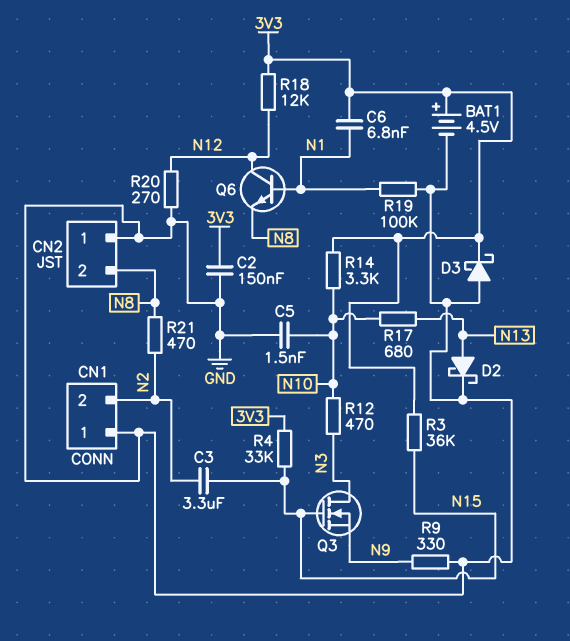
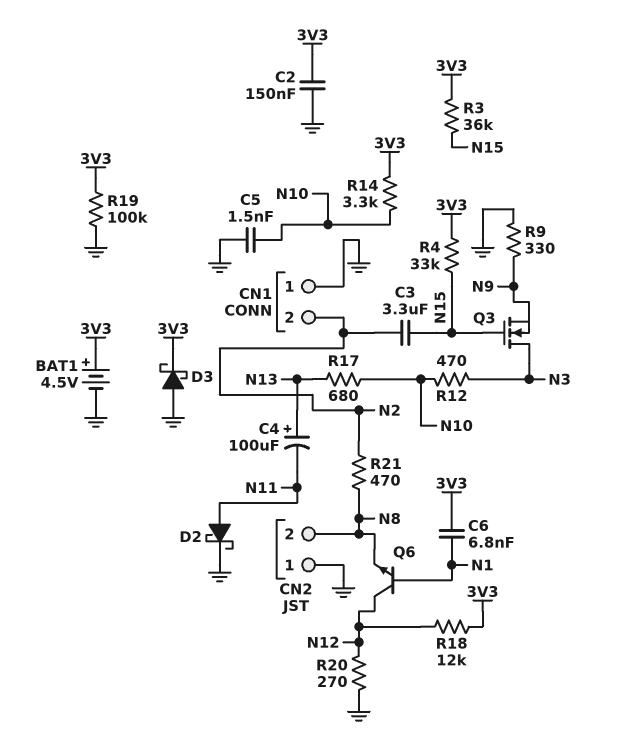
C4: none -> 100uF (plus N13, minus N11)
D2: schottky (A N13, K GND) -> schottky (A N11, K GND)
R19: 100k (GND, N1) -> 100k (3V3, GND)

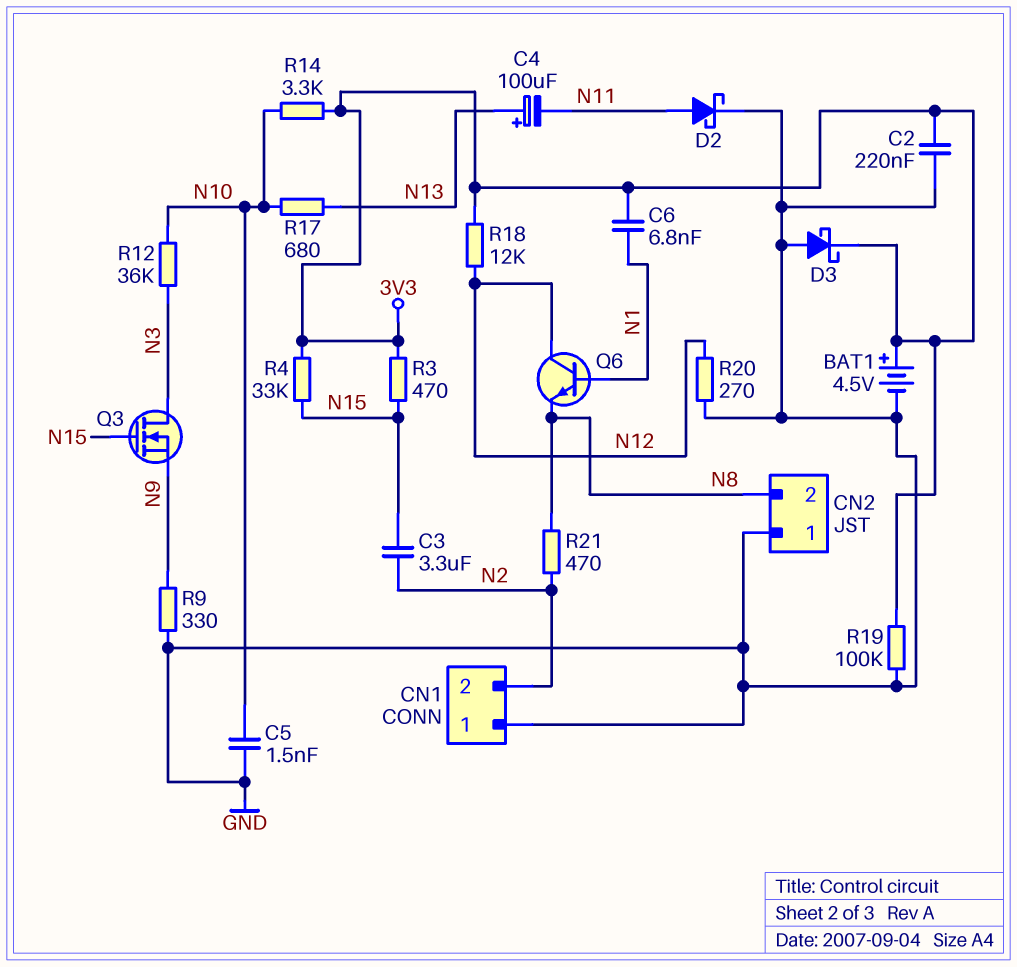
C2: 150nF (3V3, GND) -> 220nF (3V3, GND)
R3: 36k (3V3, N15) -> 470 (3V3, N15)
R12: 470 (N3, N10) -> 36k (N3, N10)

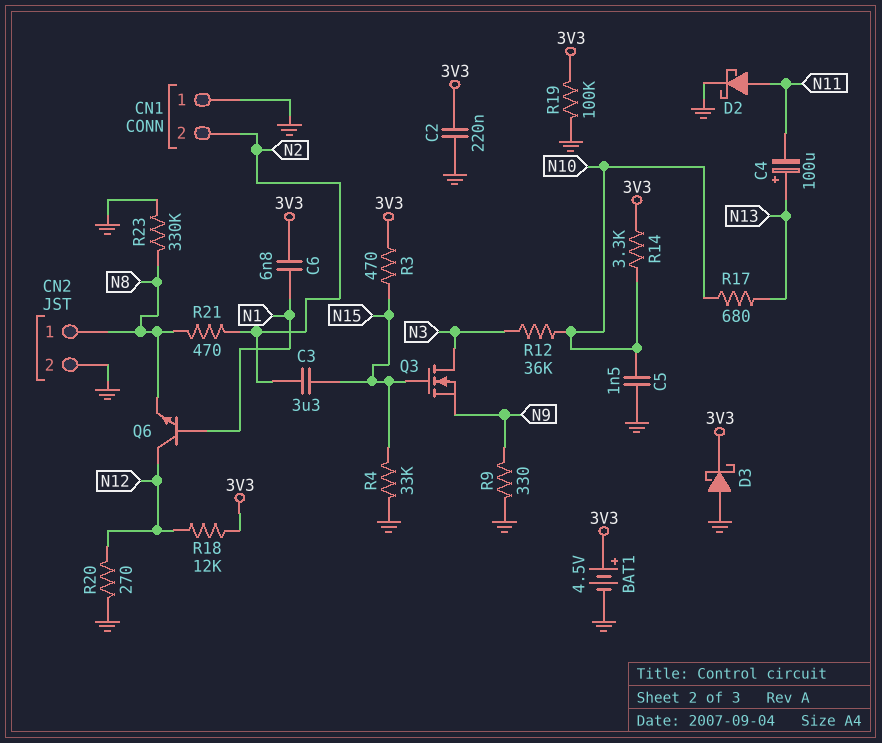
CN2 pin 1: GND -> N8
CN2 pin 2: N8 -> GND
R4: 33k (3V3, N15) -> 33k (GND, N15)
R23: none -> 330k (GND, N8)

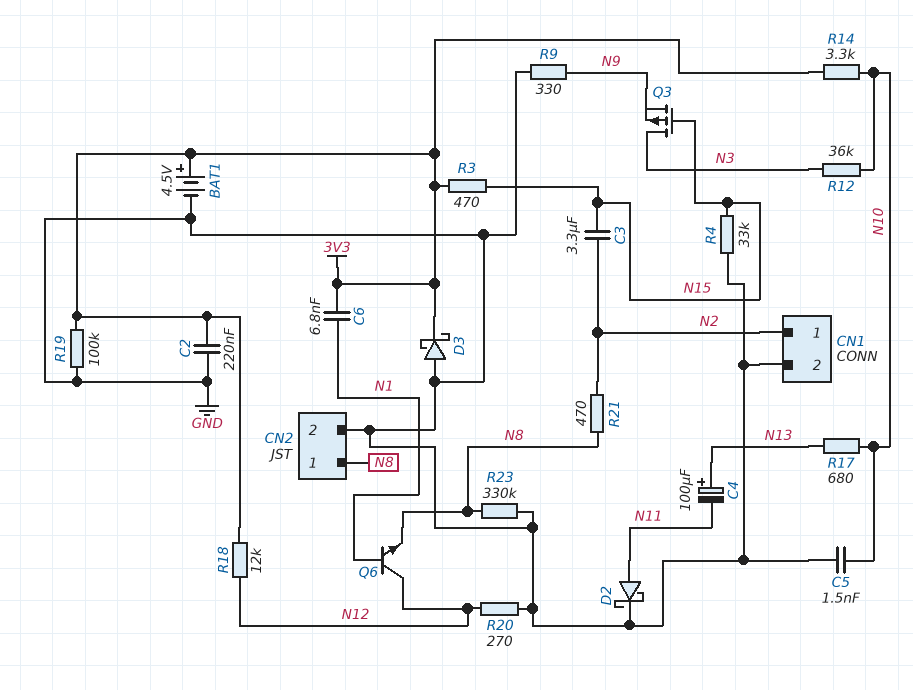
CN1 pin 1: GND -> N2
CN1 pin 2: N2 -> GND
Q3: NMOS (G N15, D N3, S N9) -> PMOS (G N15, D N3, S N9)

